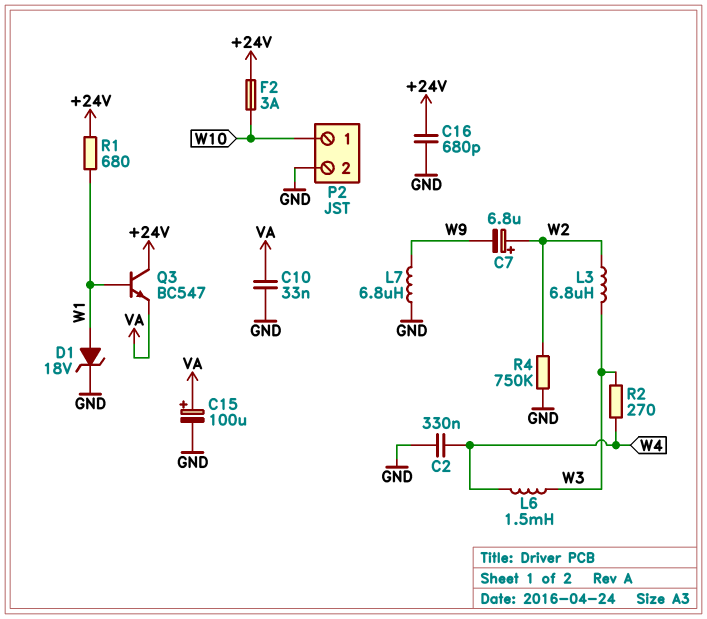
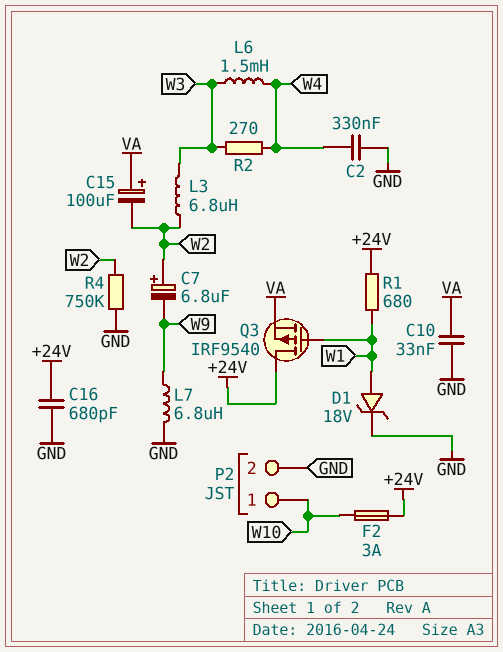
C15: 100uF (plus VA, minus GND) -> 100uF (plus VA, minus W2)
Q3: NPN BC547 (B W1, C +24V, E VA) -> PMOS IRF9540 (G W1, D +24V, S VA)

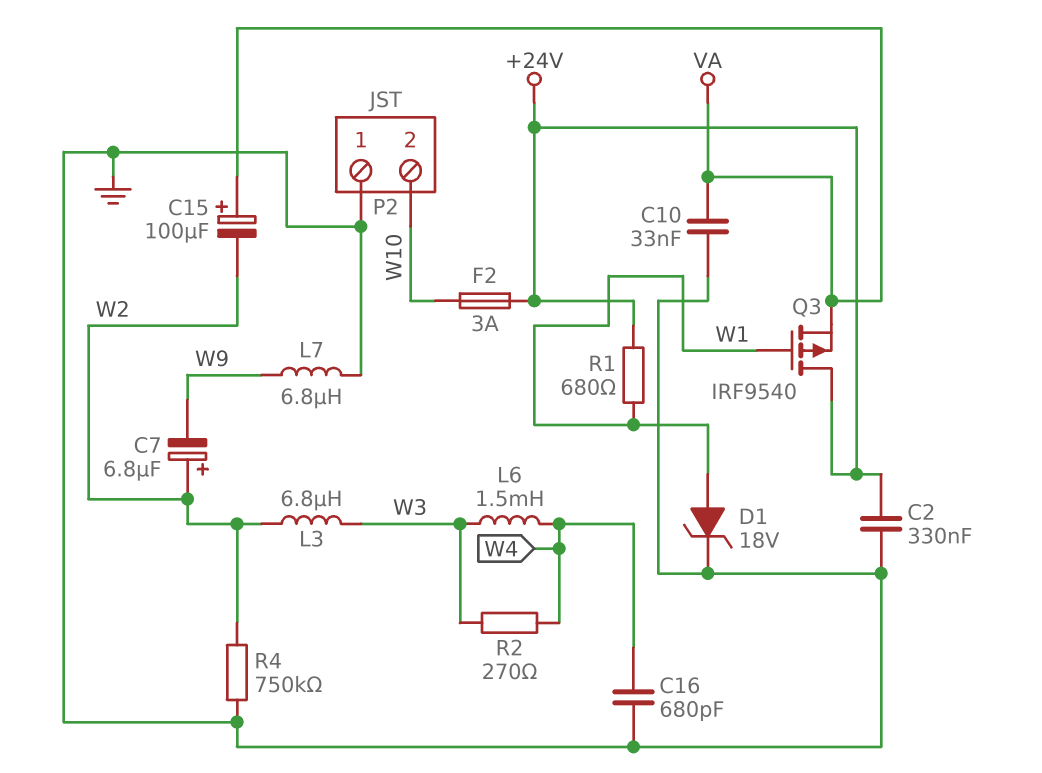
C2: 330nF (GND, W4) -> 330nF (+24V, GND)
C16: 680pF (+24V, GND) -> 680pF (GND, W4)
P2 pin 1: W10 -> GND
P2 pin 2: GND -> W10

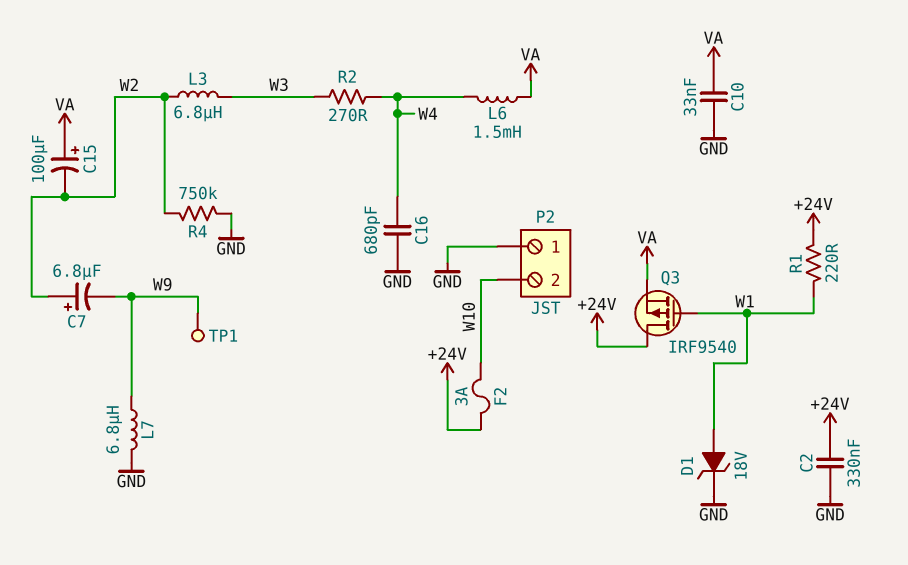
L6: 1.5mH (W3, W4) -> 1.5mH (VA, W4)
R1: 680 (+24V, W1) -> 220 (+24V, W1)
TP1: none -> test point (W9)

